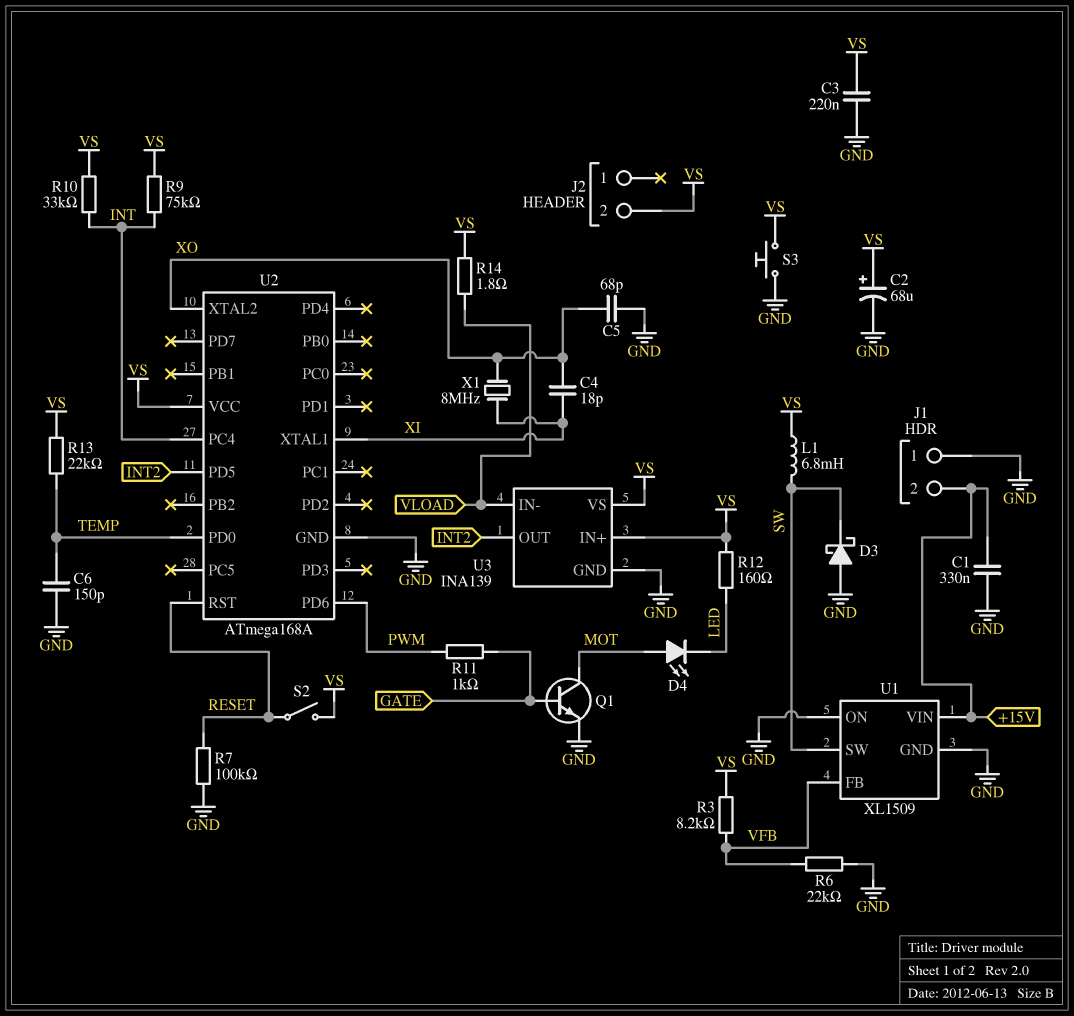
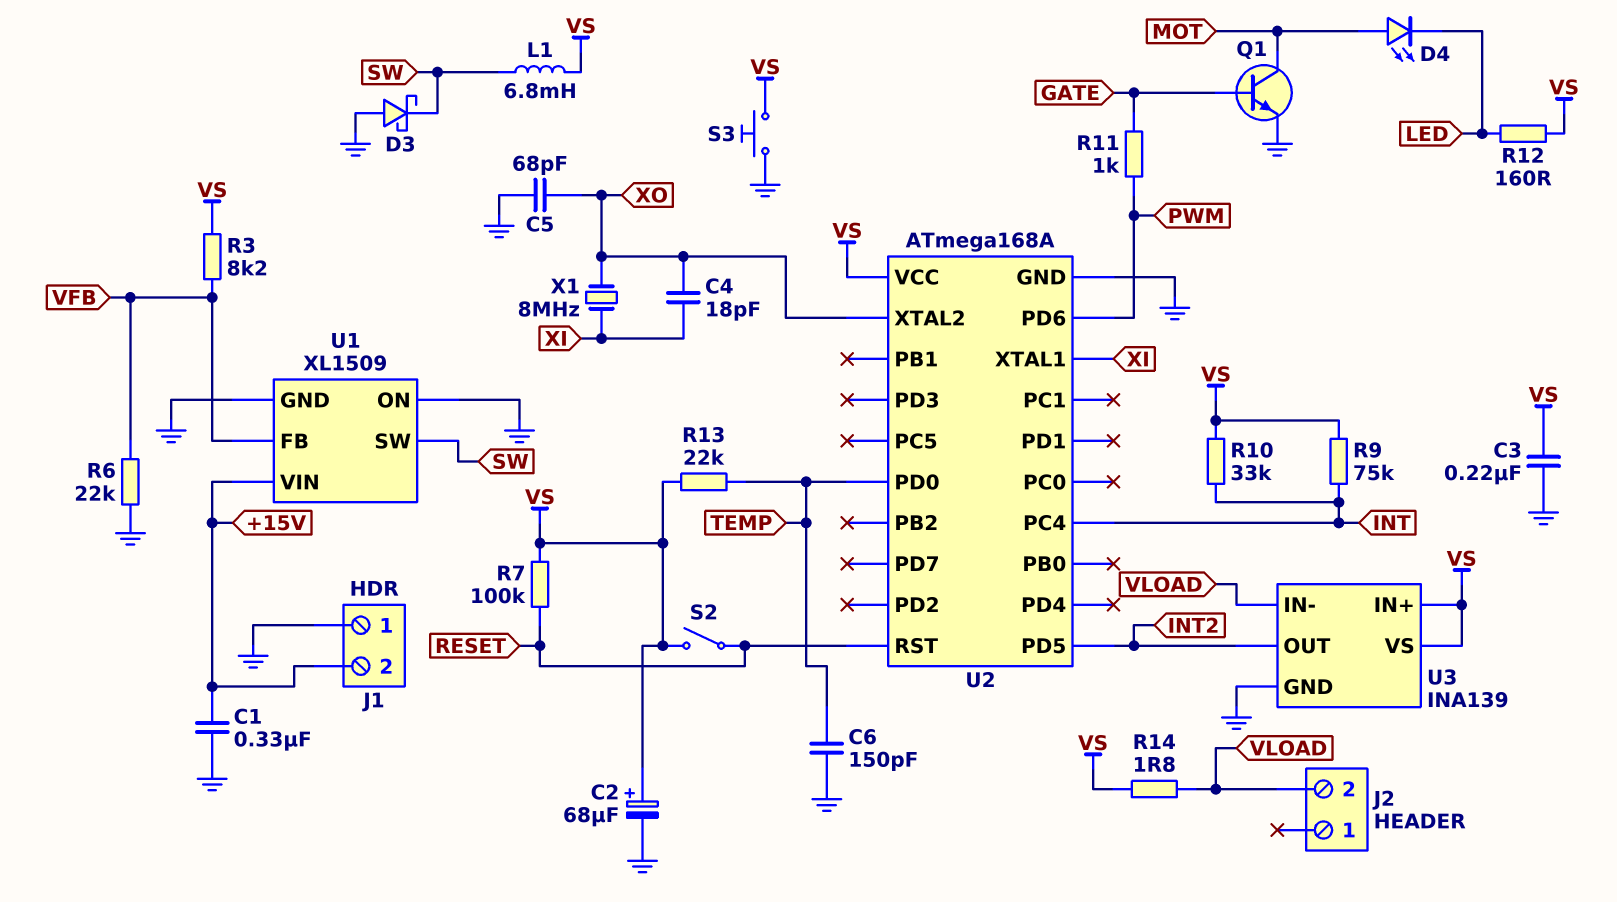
J2 pin 2: VS -> VLOAD
R7: 100k (GND, RESET) -> 100k (RESET, VS)

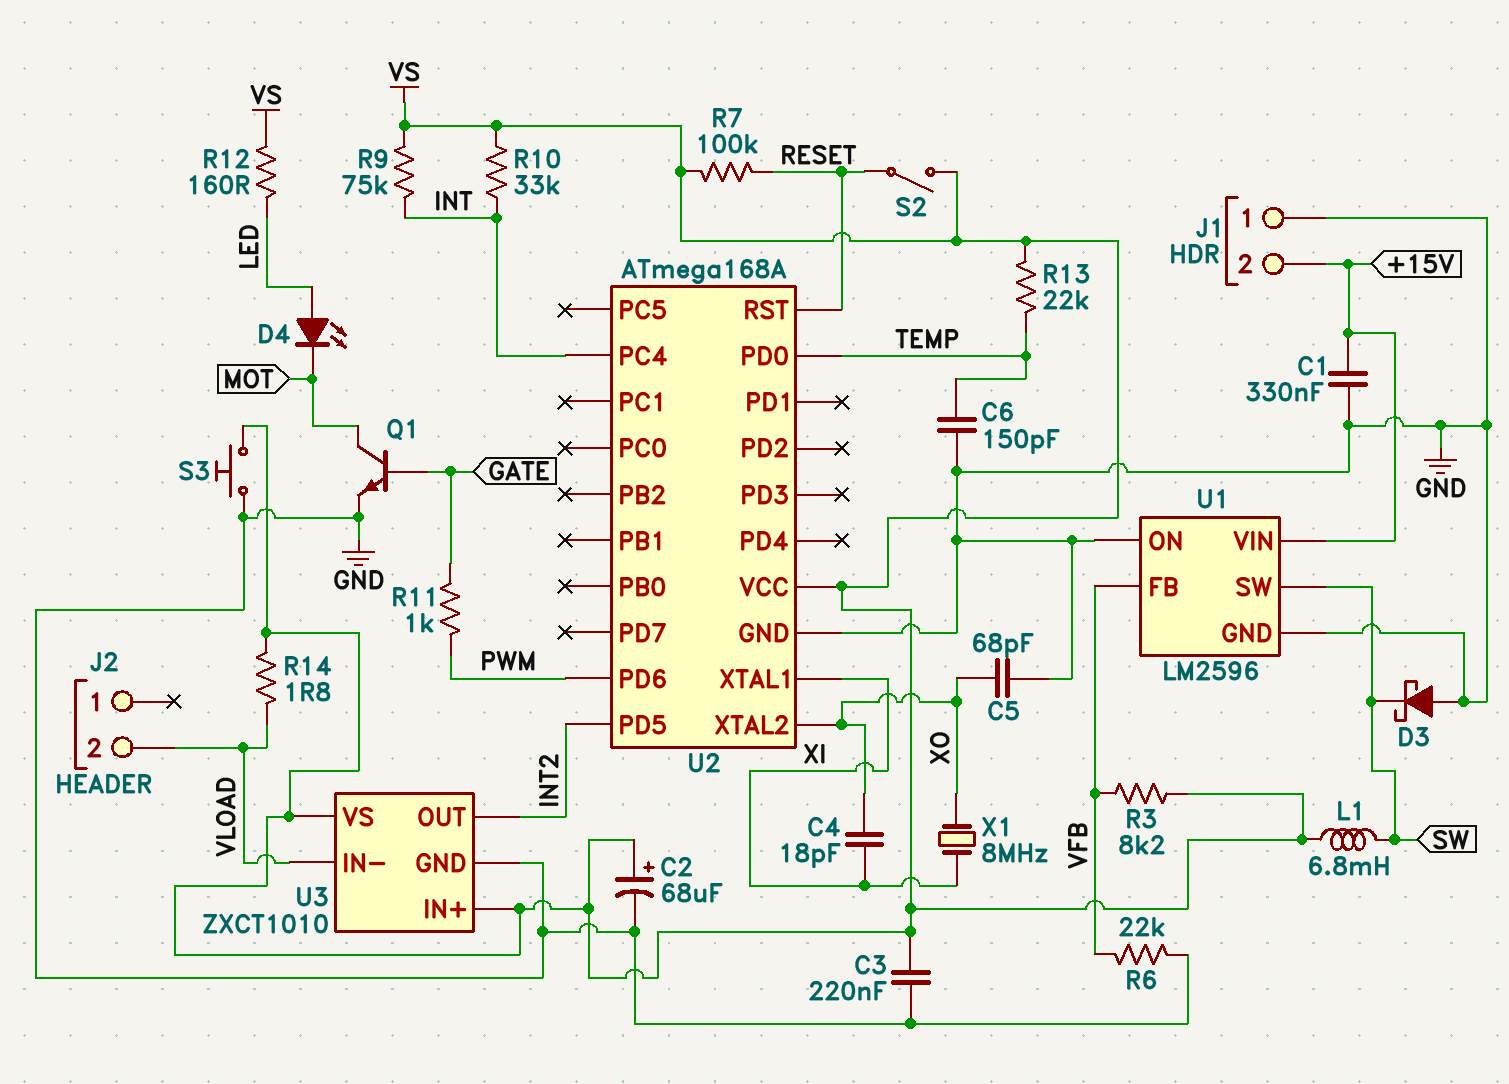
D4: LED (A MOT, K LED) -> LED (A LED, K MOT)
U1: XL1509 -> LM2596
U3: INA139 -> ZXCT1010

